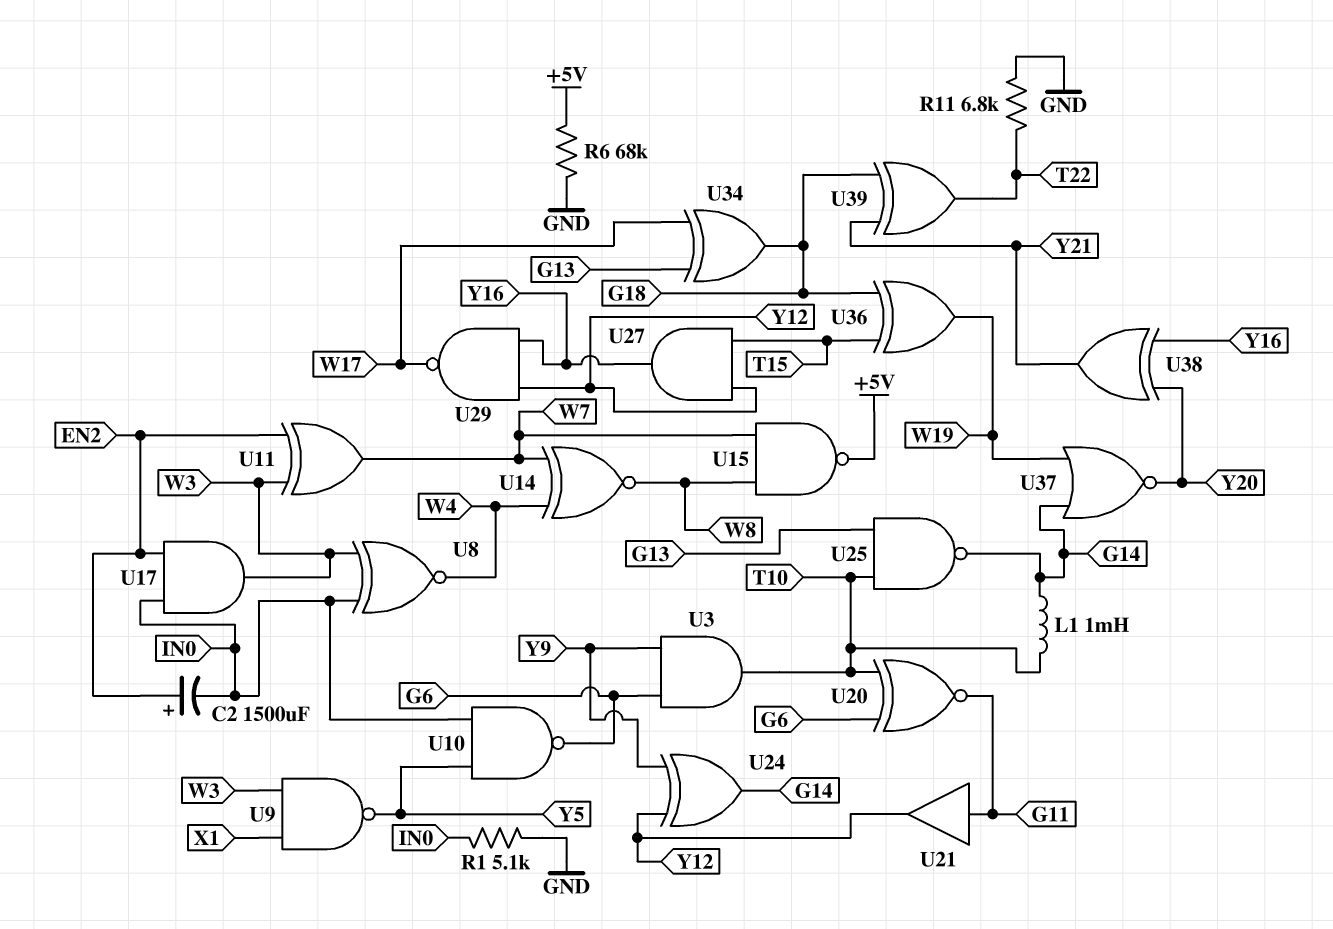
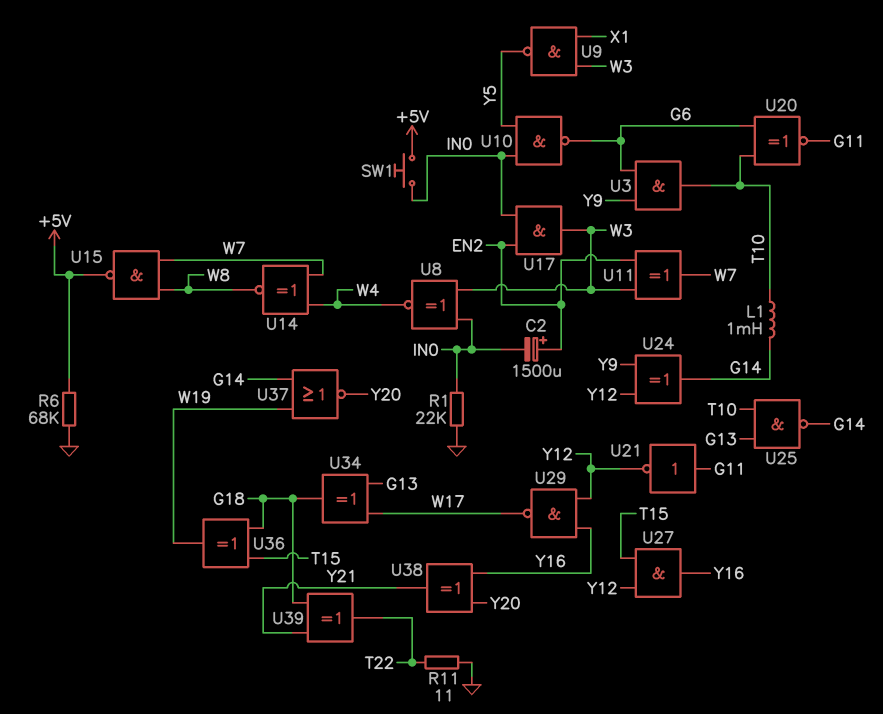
R1: 5.1k (GND, IN0) -> 22k (GND, IN0)
R11: 6.8k (GND, T22) -> 11 (GND, T22)
SW1: none -> button (+5V, IN0)
U21: buffer (in G11, out Y12) -> NOT (in G11, out Y12)

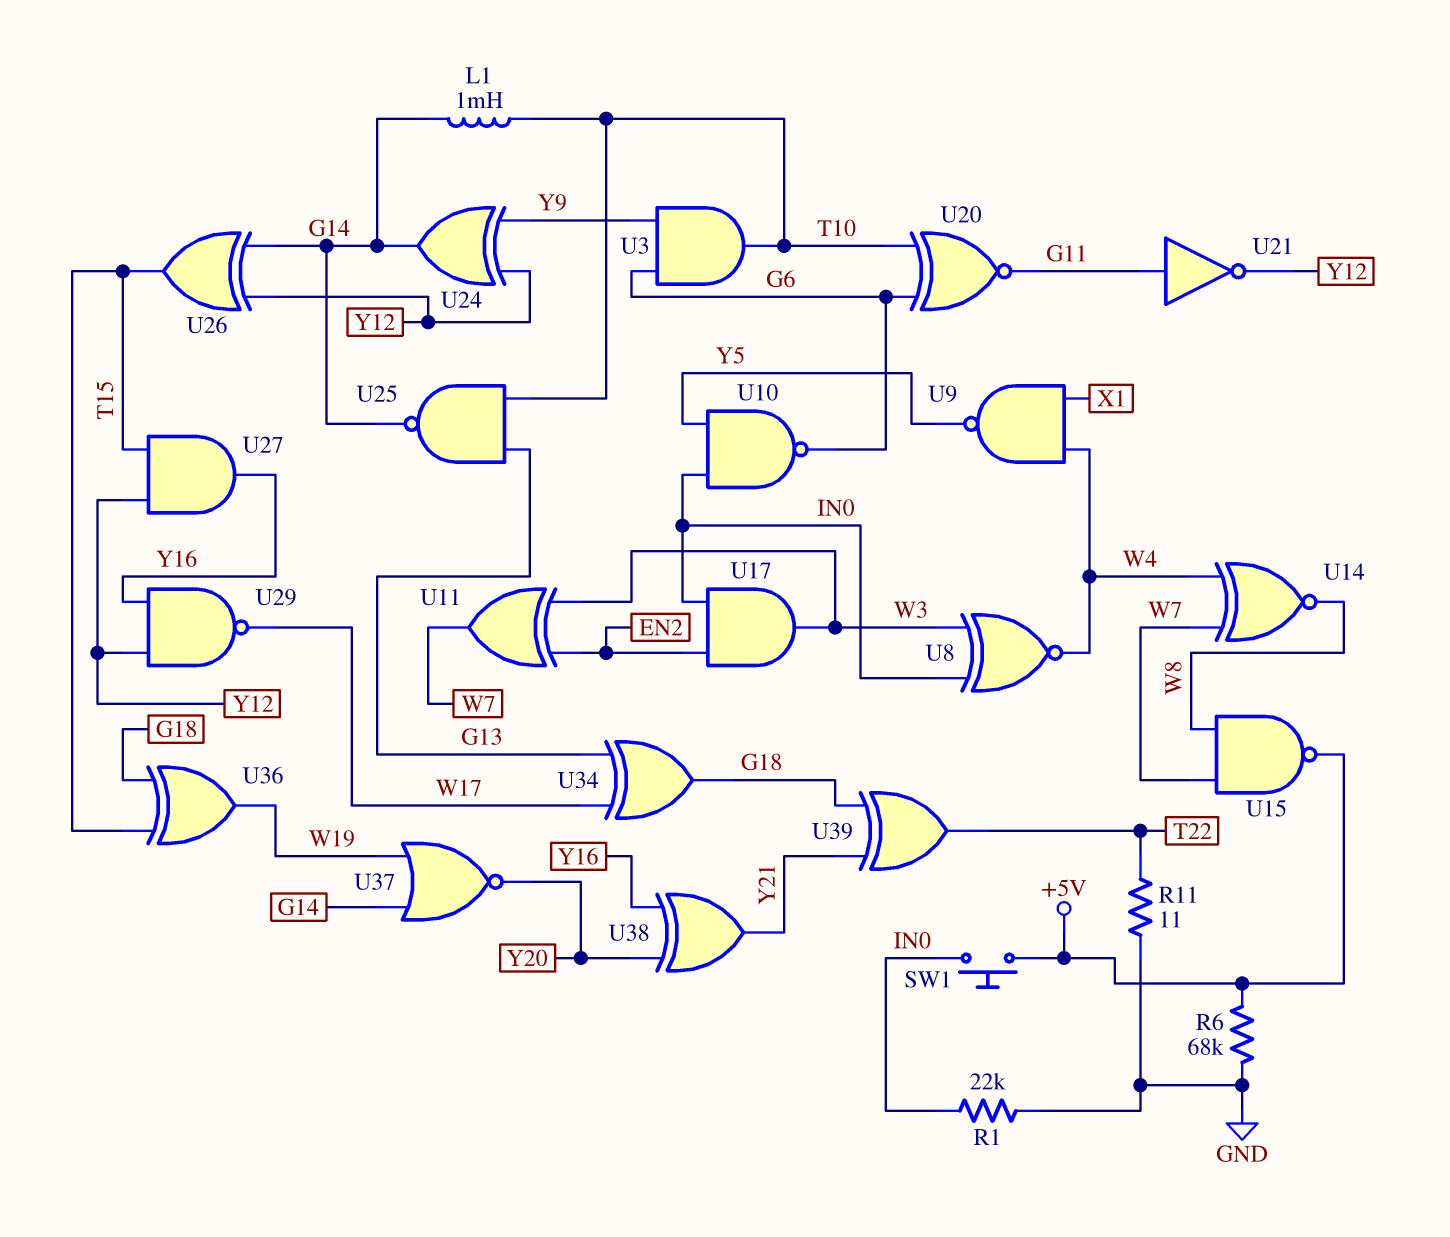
C2: 1500uF (plus EN2, minus IN0) -> none
U9: NAND (in W3, in X1, out Y5) -> NAND (in W4, in X1, out Y5)
U26: none -> XOR (in G14, in Y12, out T15)

